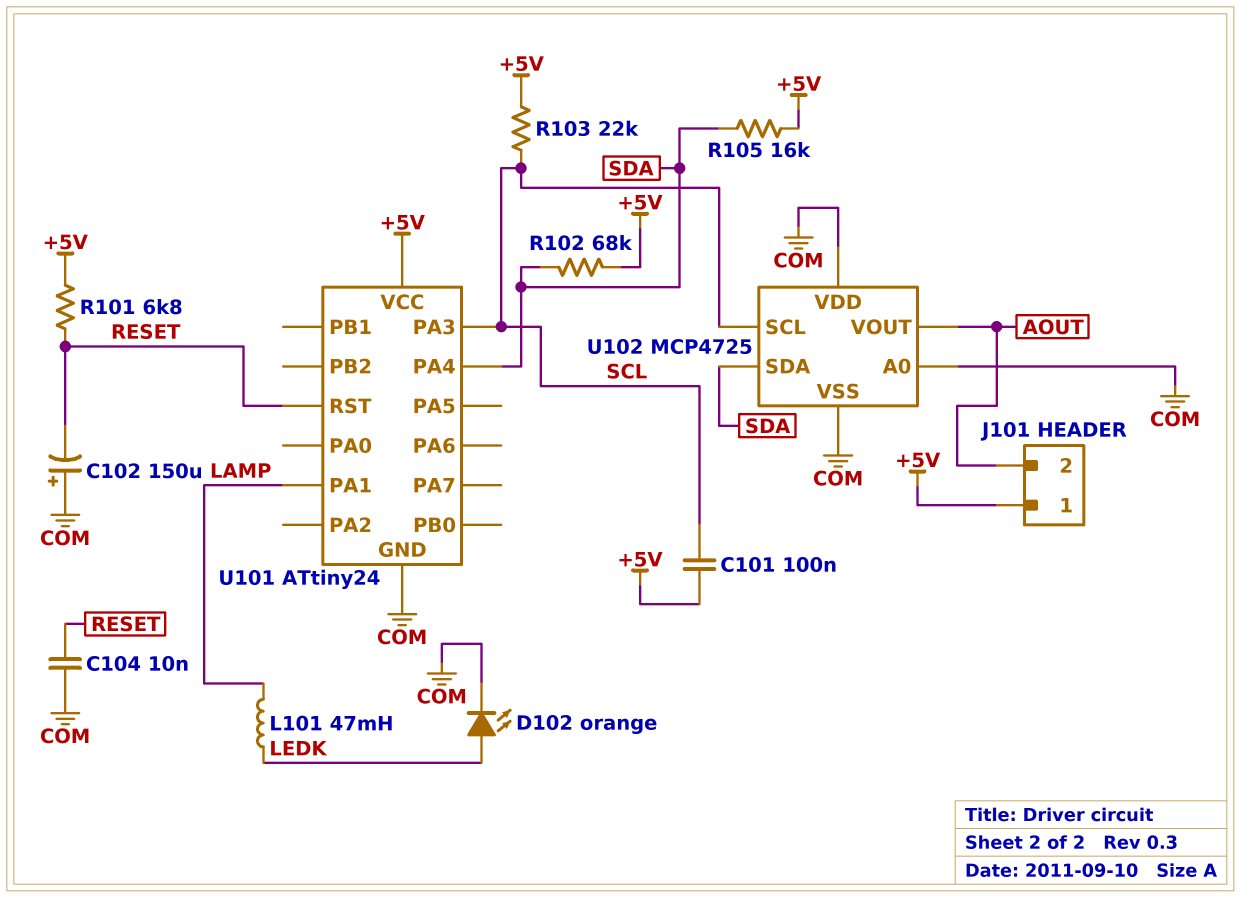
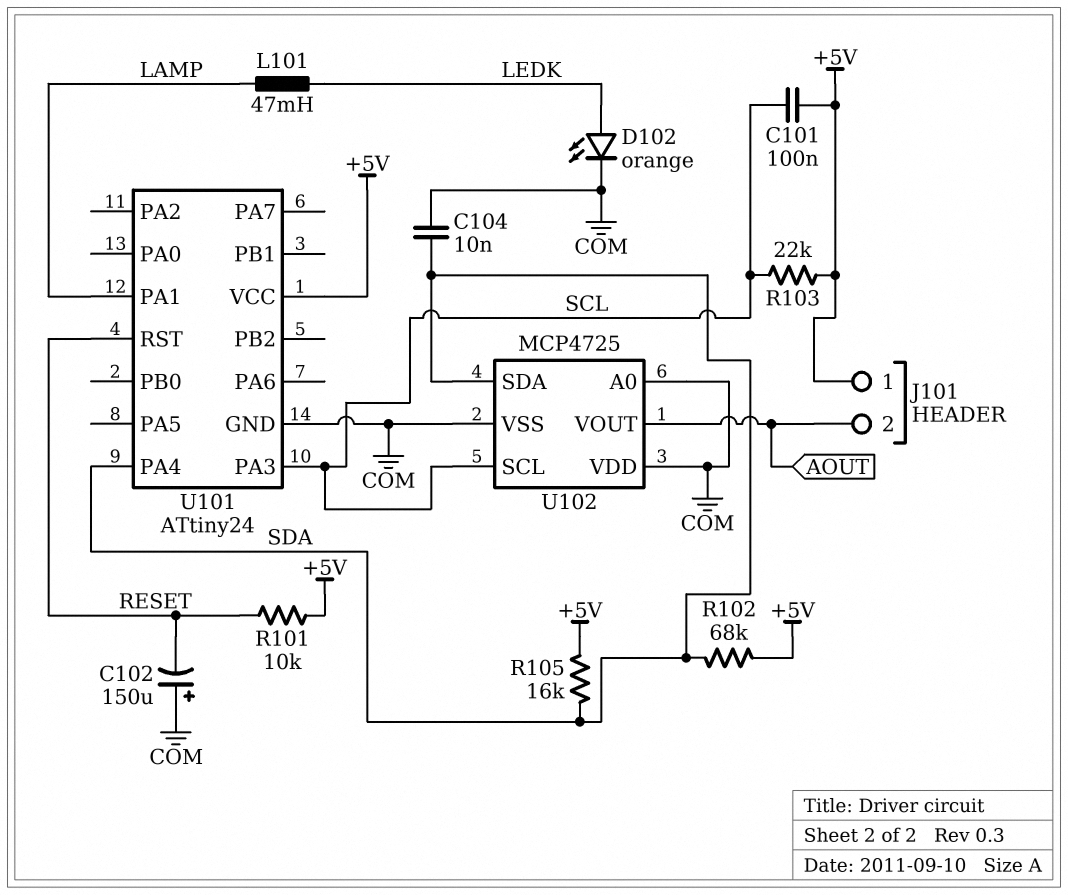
C104: 10nF (COM, RESET) -> 10nF (COM, SDA)
R101: 6.8k (+5V, RESET) -> 10k (+5V, RESET)

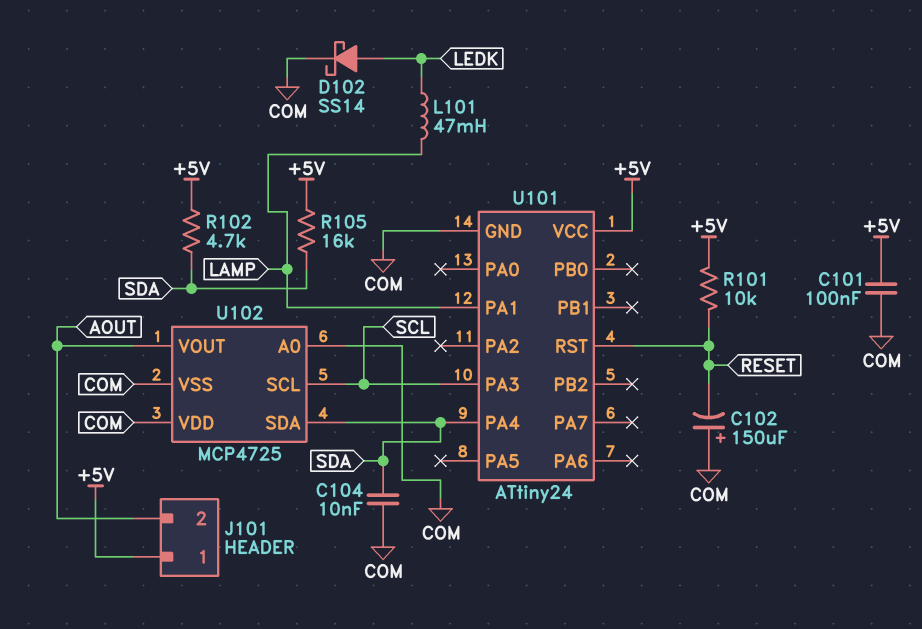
C101: 100nF (+5V, SCL) -> 100nF (+5V, COM)
D102: LED orange (A LEDK, K COM) -> schottky SS14 (A LEDK, K COM)
R102: 68k (+5V, SDA) -> 4.7k (+5V, SDA)
R103: 22k (+5V, SCL) -> none

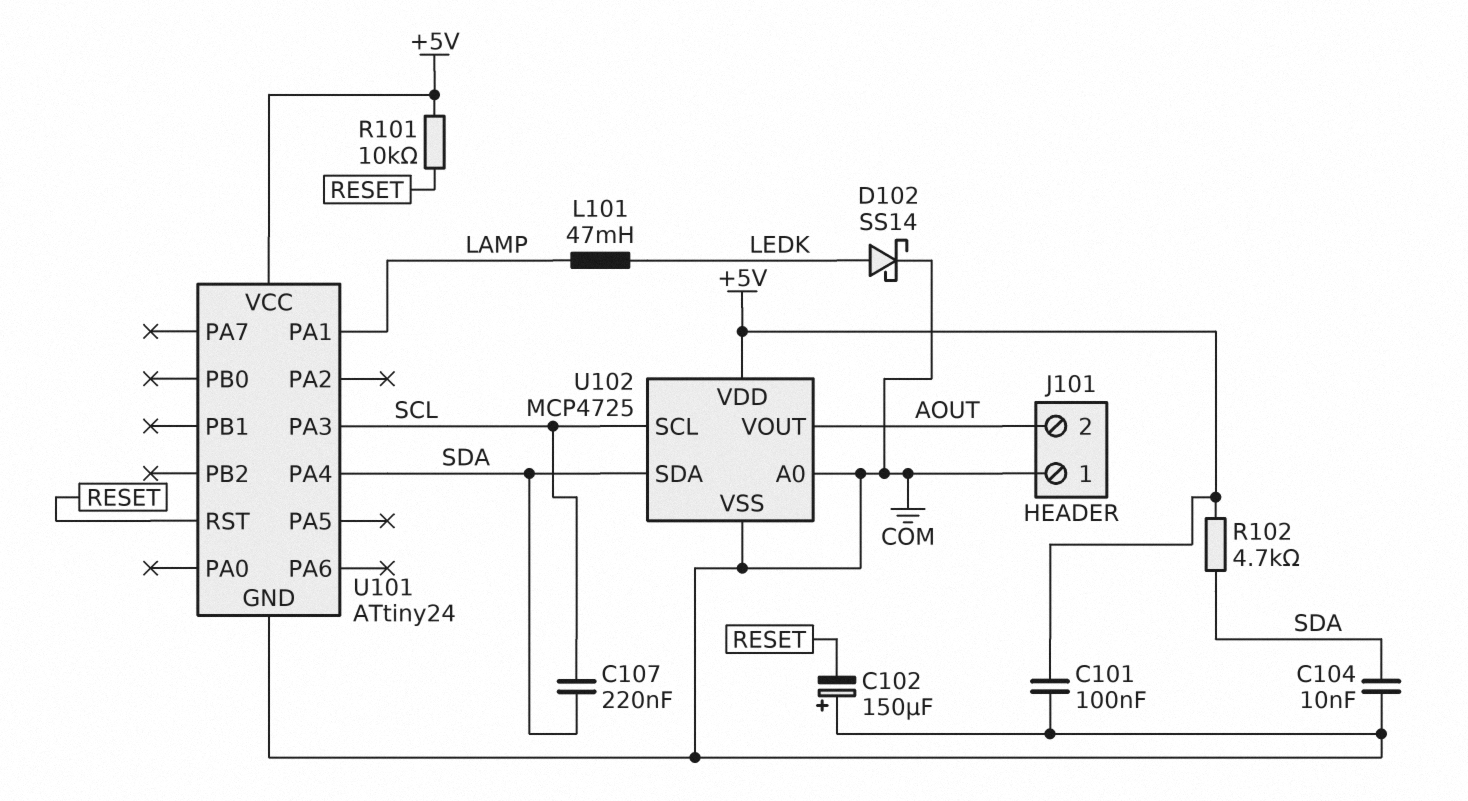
C107: none -> 220nF (SCL, SDA)
J101 pin 1: +5V -> COM
R105: 16k (+5V, SDA) -> none
U102 pin VDD: COM -> +5V

